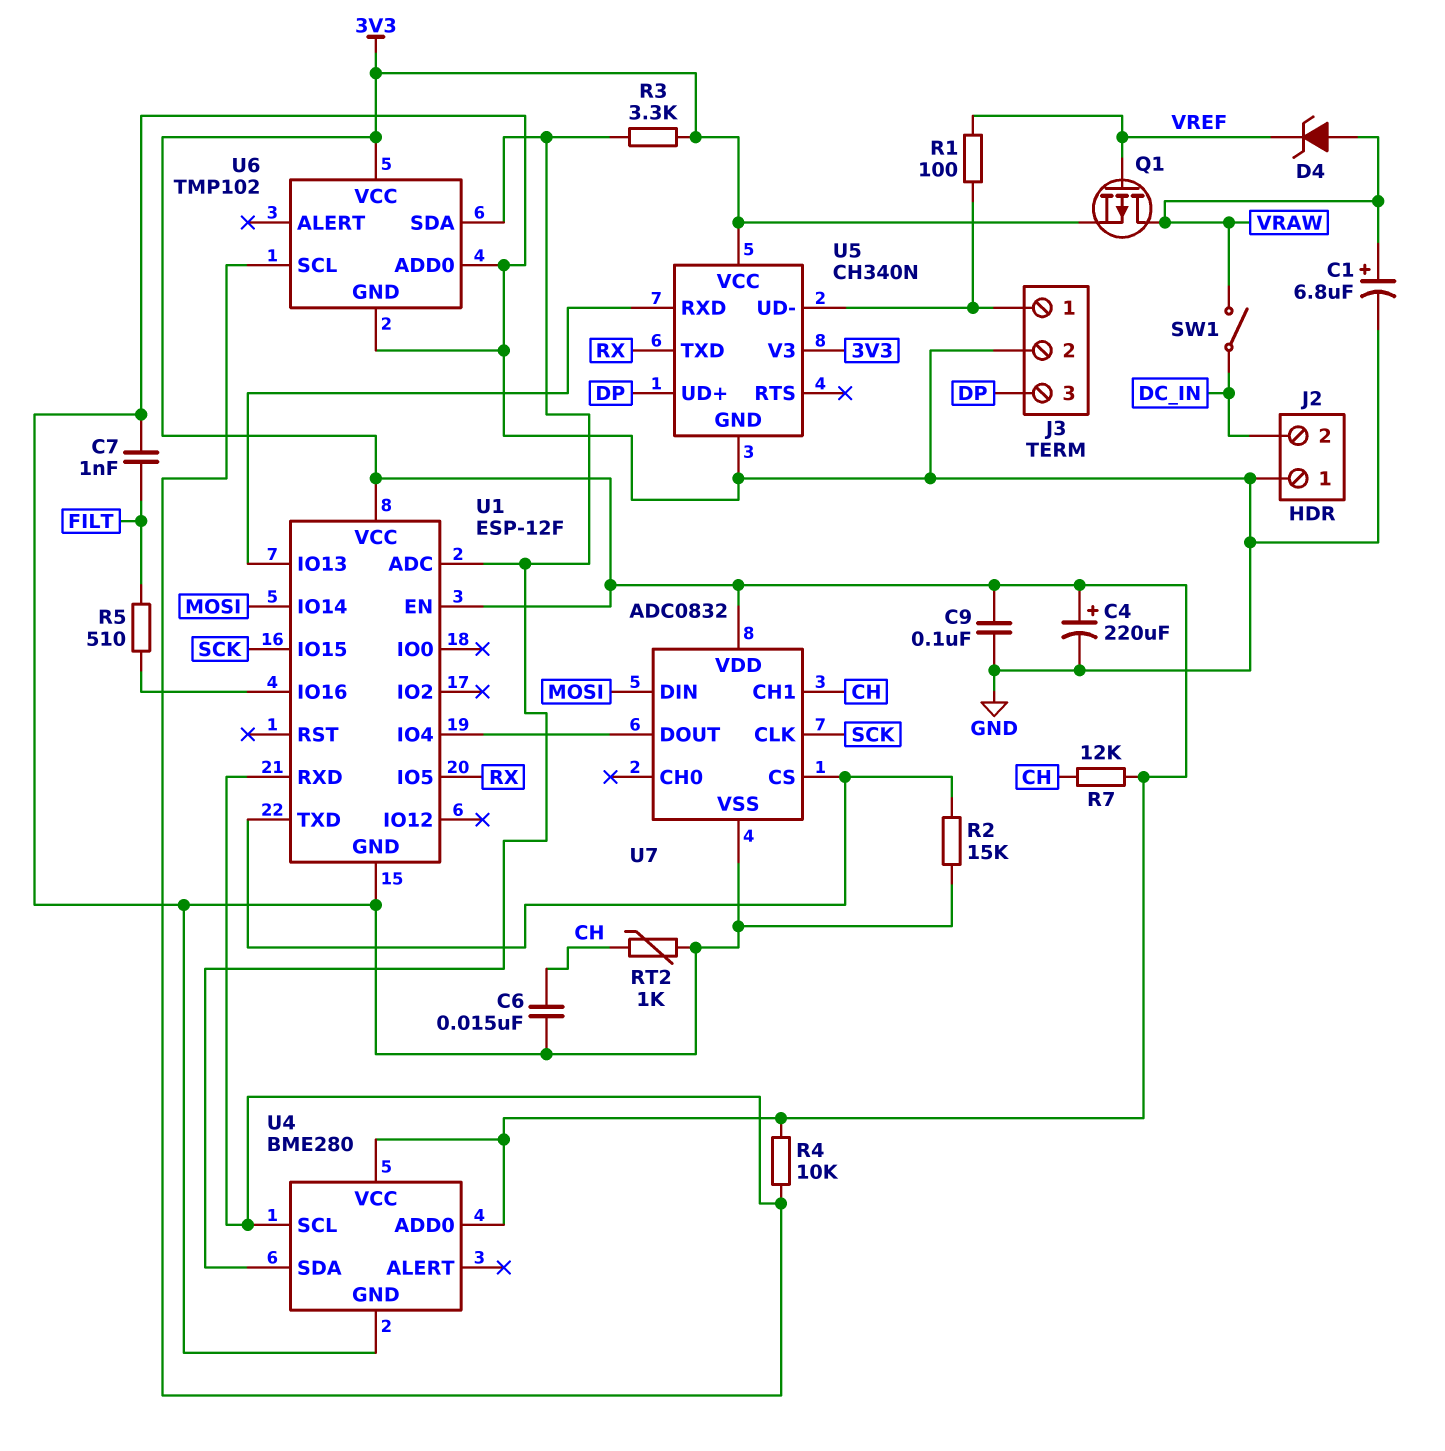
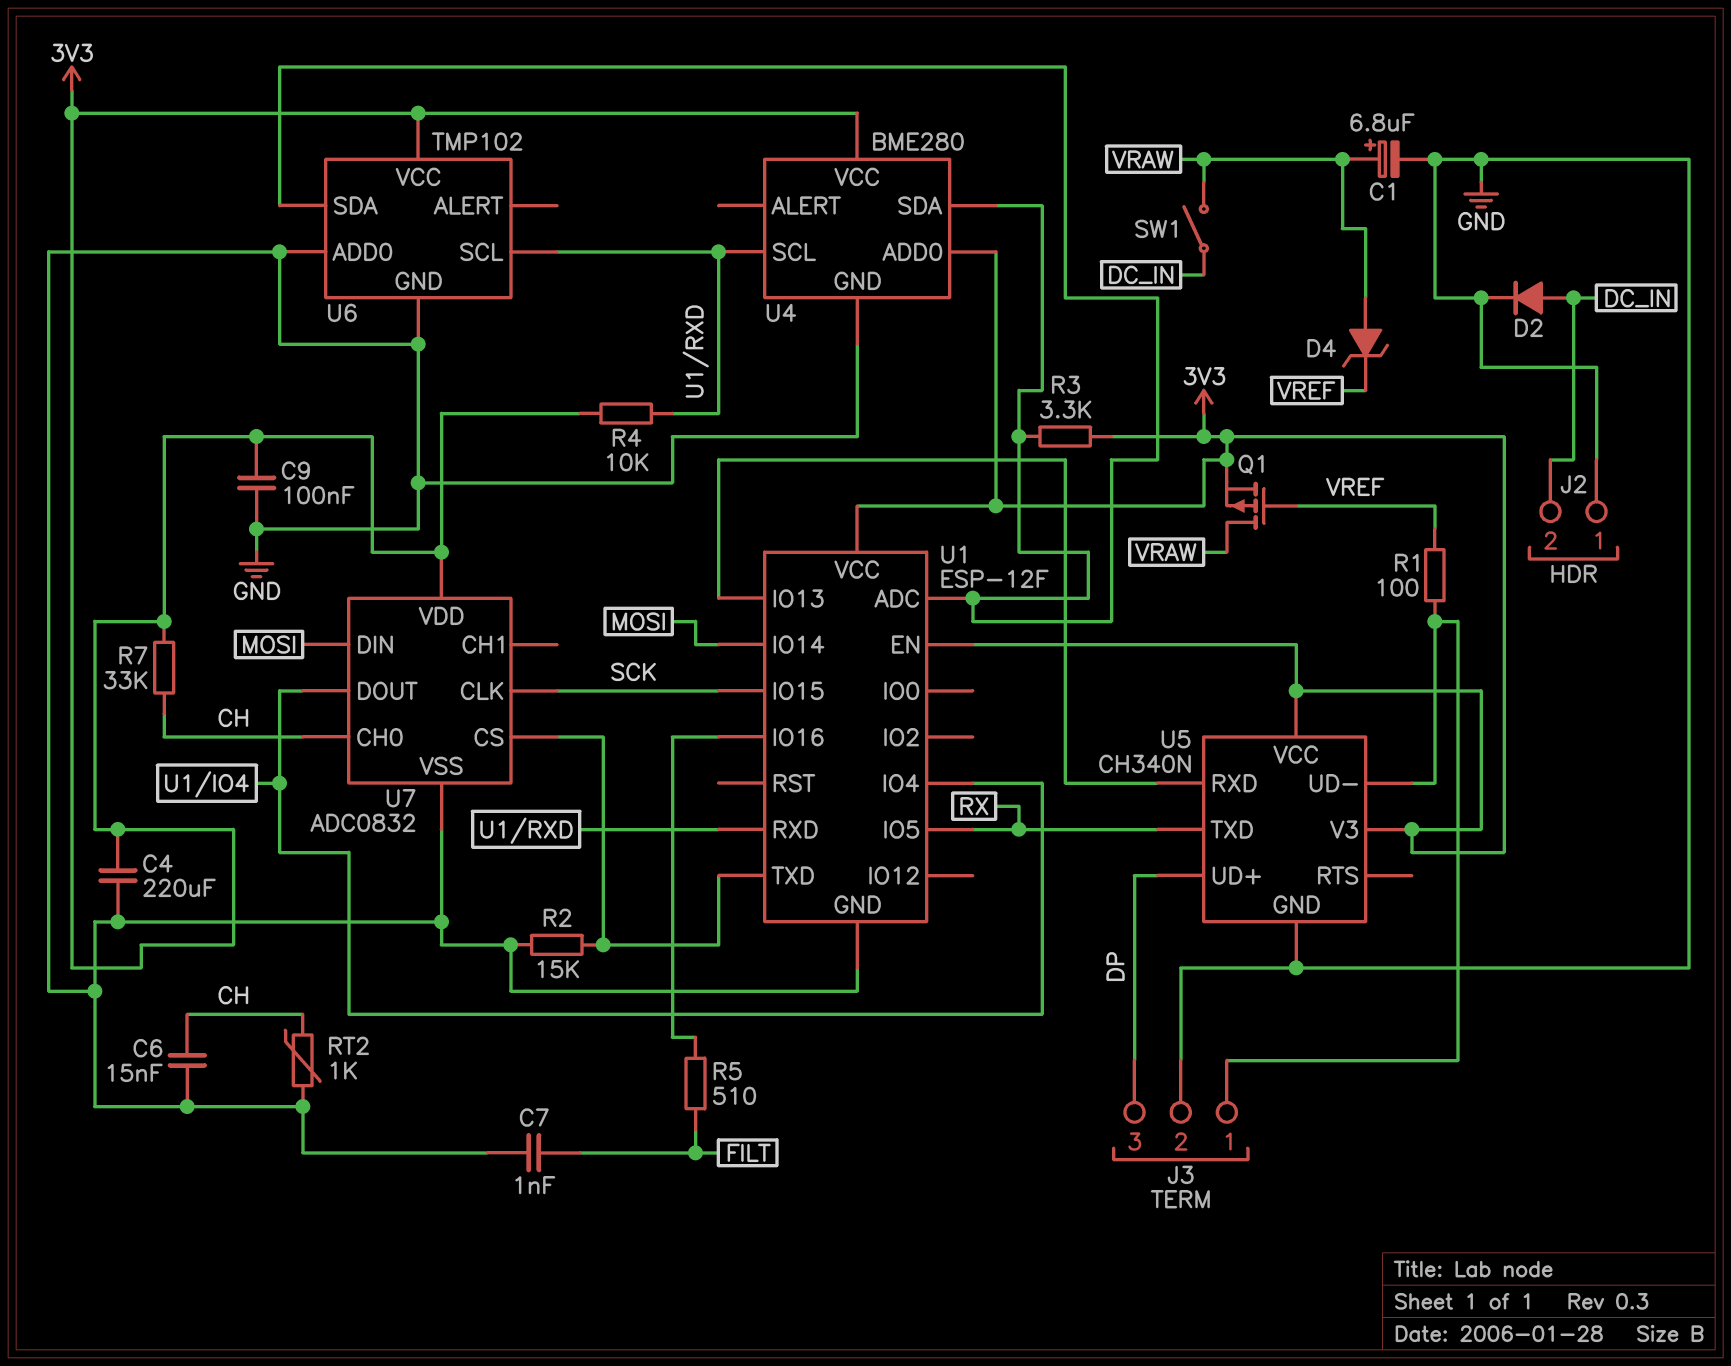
C4: 220uF (plus 3V3, minus GND) -> 220uF (3V3, GND)
D2: none -> diode (A DC_IN, K GND)
R7: 12k (3V3, CH) -> 33k (3V3, CH)
U7 pin CH0: none -> CH
U7 pin CH1: CH -> none

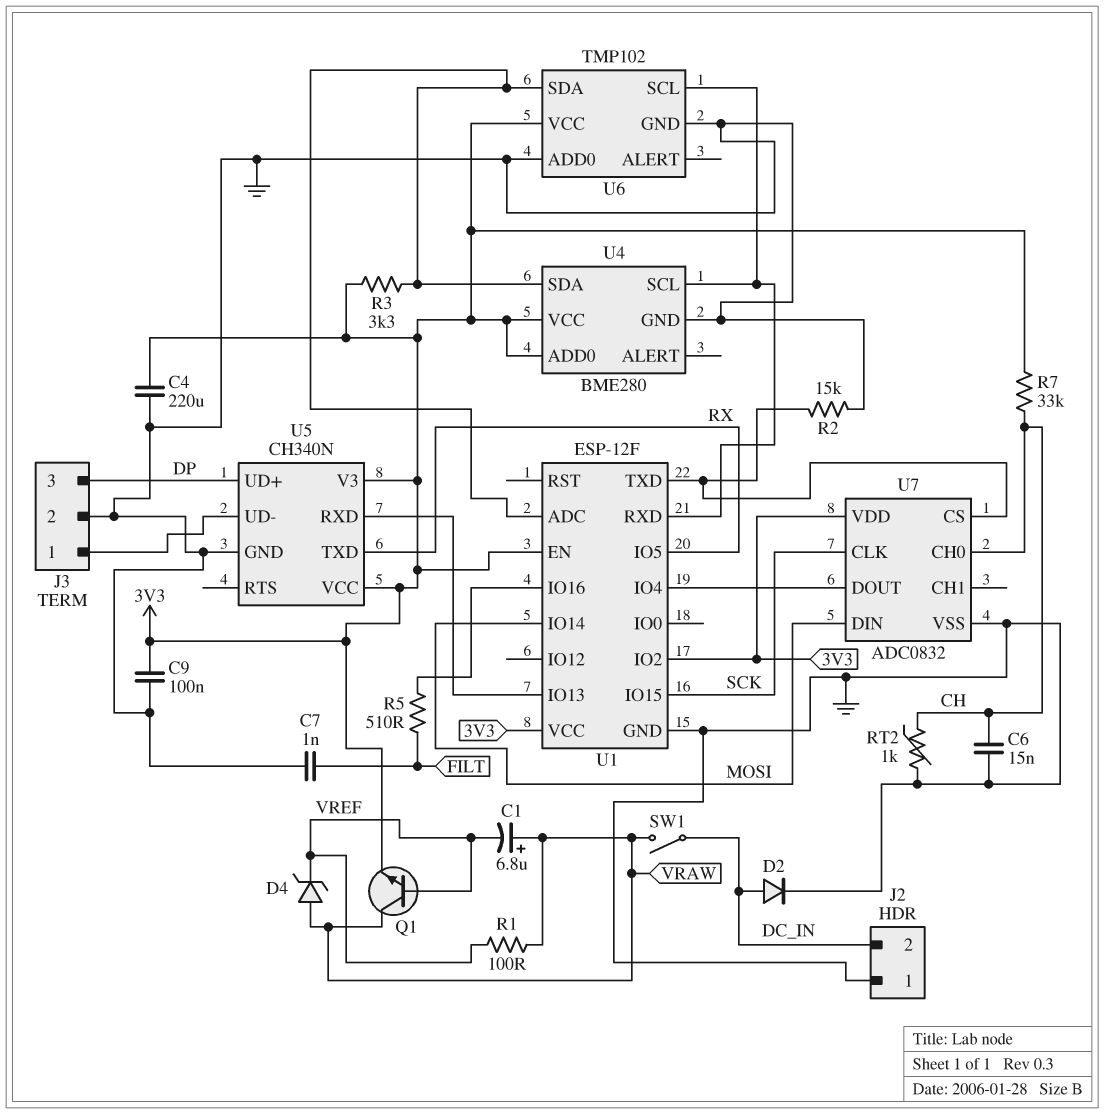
C1: 6.8uF (plus VRAW, minus GND) -> 6.8uF (plus VRAW, minus VREF)
Q1: PMOS (G VREF, D VRAW, S 3V3) -> NPN (B VREF, C VRAW, E 3V3)
R1: 100 (J3/1, VREF) -> 100 (VRAW, VREF)
R4: 10k (3V3, U1/RXD) -> none
U1 pin IO2: none -> 3V3

